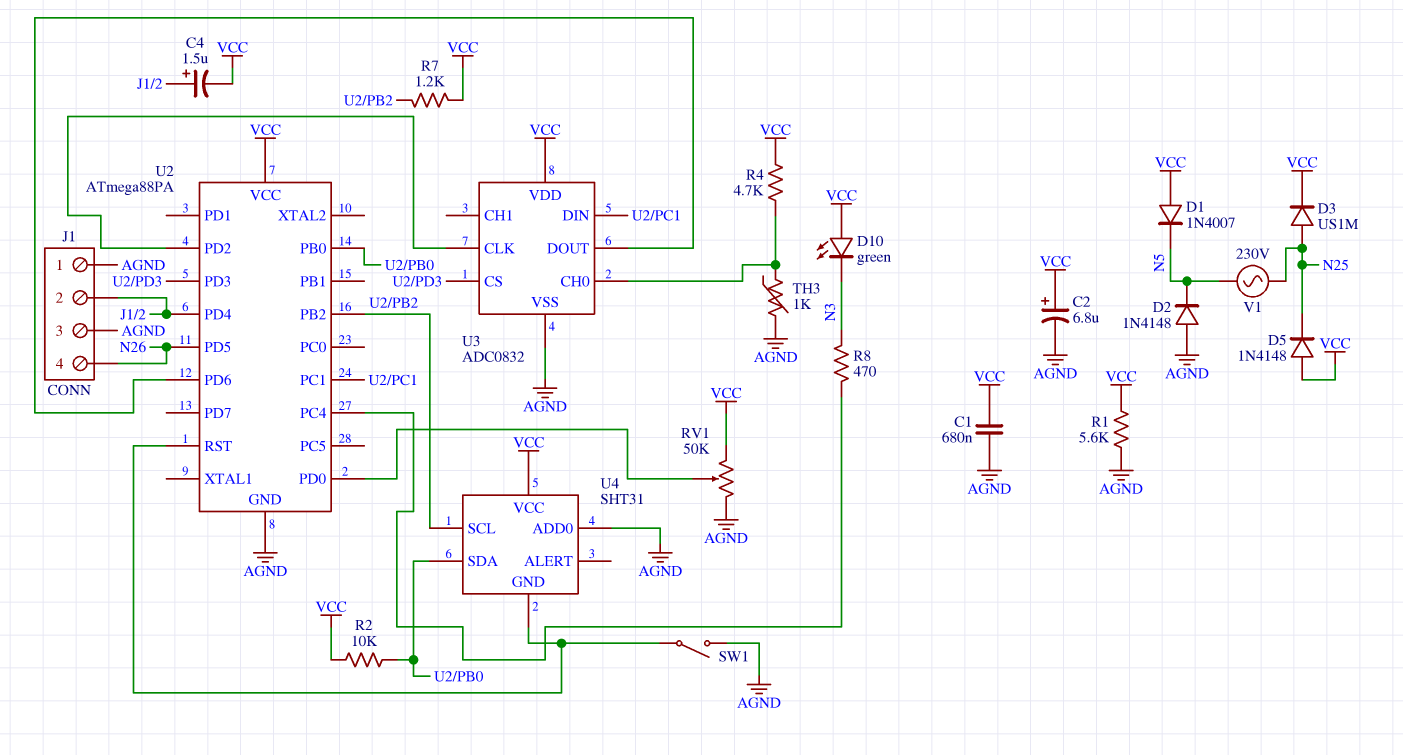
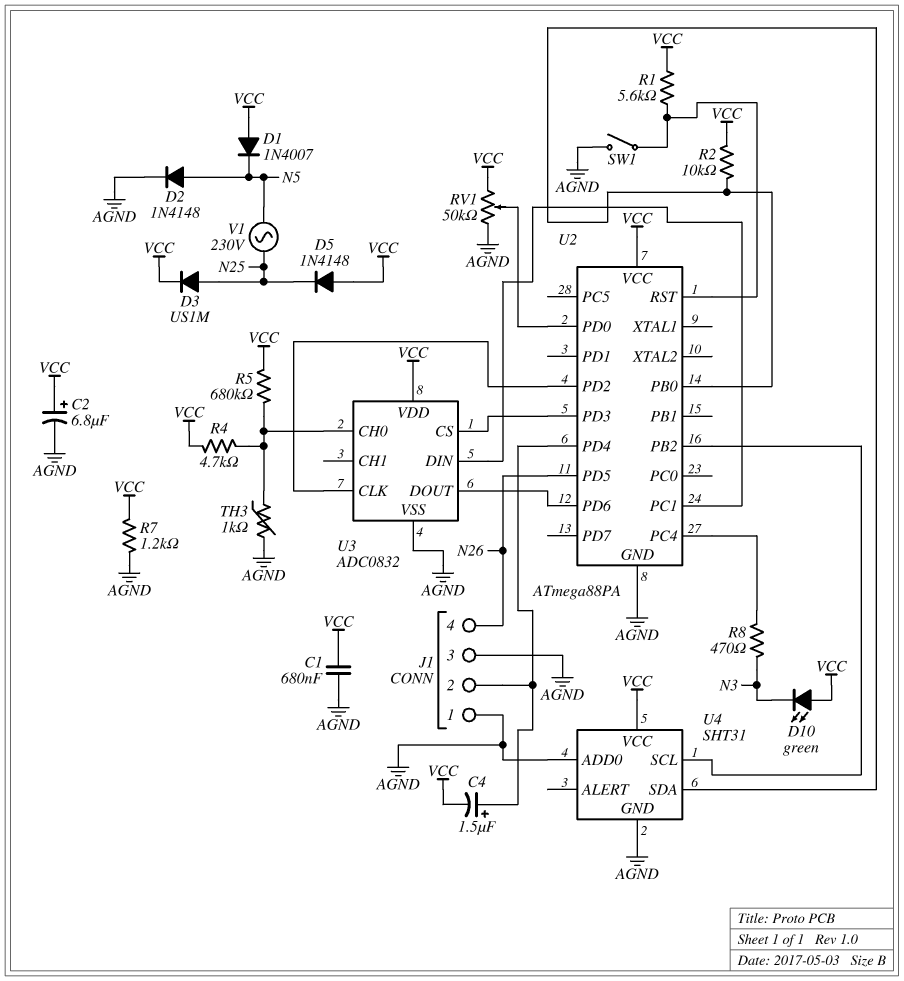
D2: diode 1N4148 (A AGND, K N5) -> diode 1N4148 (A N5, K AGND)
R1: 5.6k (AGND, VCC) -> 5.6k (U2/RST, VCC)
R5: none -> 680k (U3/CH0, VCC)
R7: 1.2k (U2/PB2, VCC) -> 1.2k (AGND, VCC)
U4 pin GND: U2/RST -> AGND

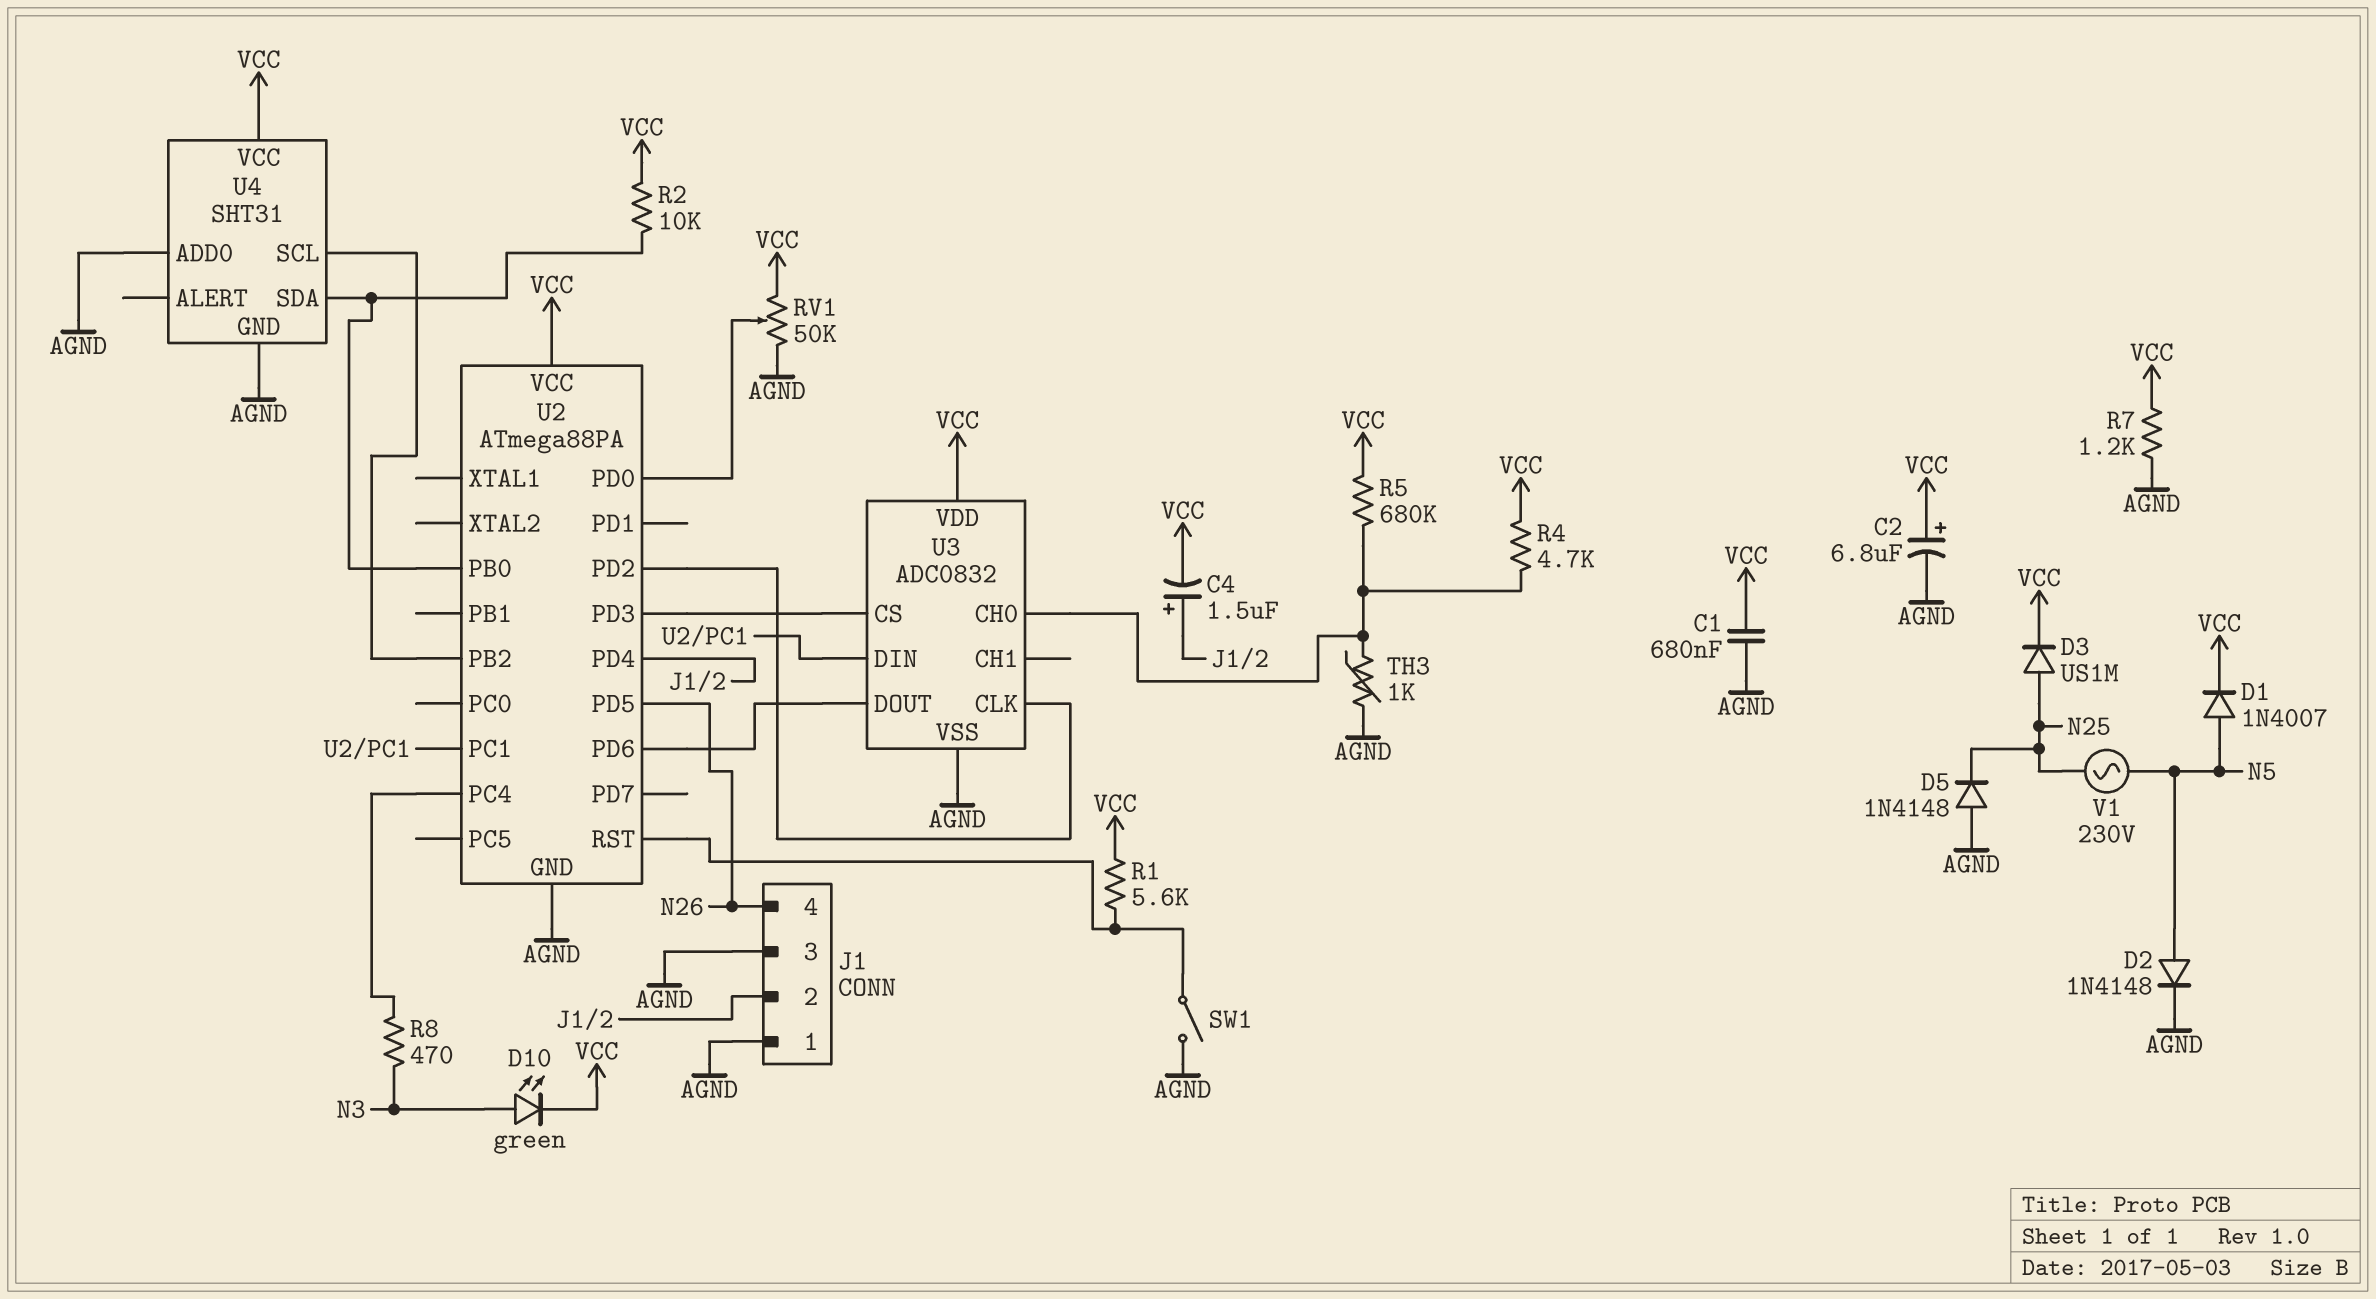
D1: diode 1N4007 (A VCC, K N5) -> diode 1N4007 (A N5, K VCC)
D5: diode 1N4148 (A VCC, K N25) -> diode 1N4148 (A AGND, K N25)
D10: LED green (A VCC, K N3) -> LED green (A N3, K VCC)

